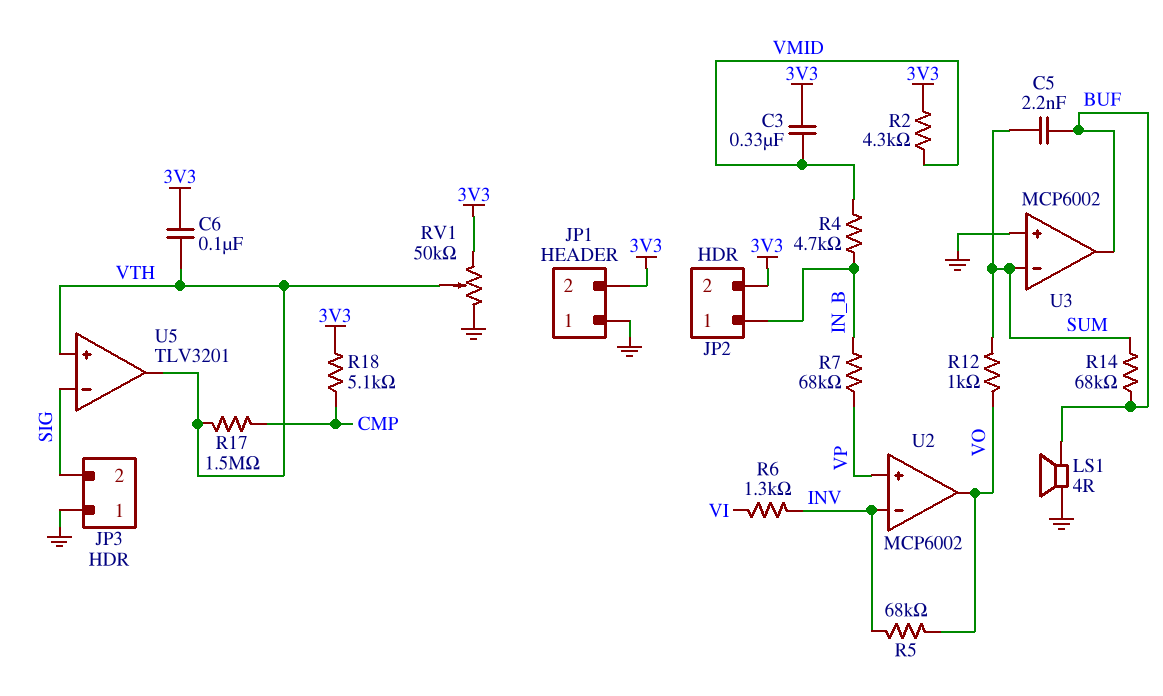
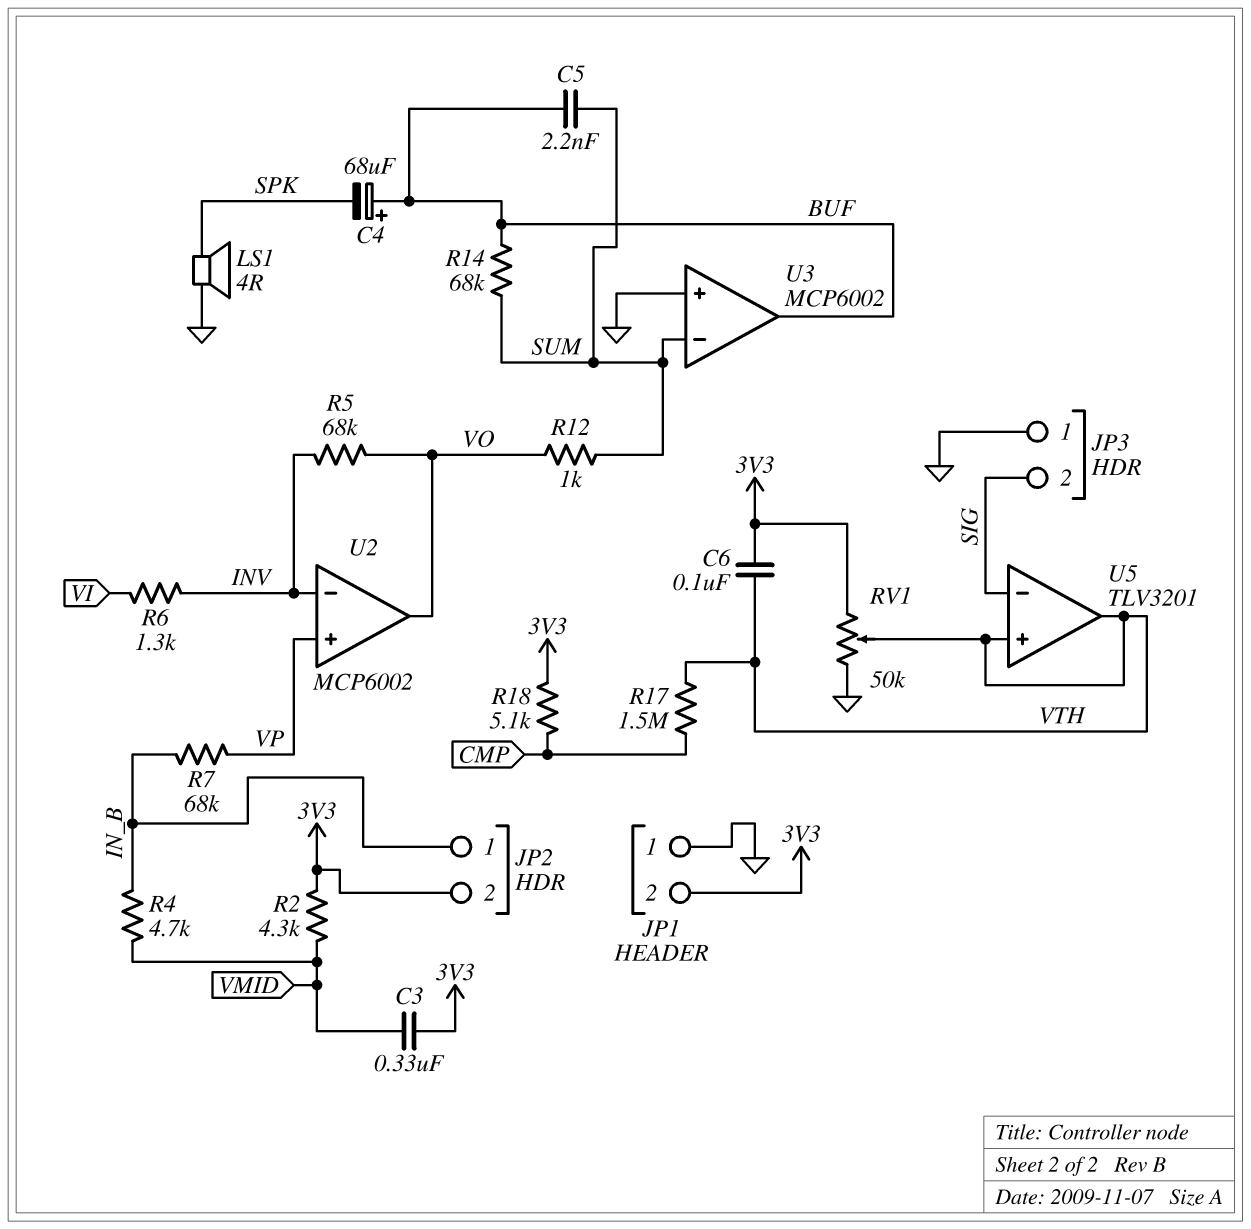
C4: none -> 68uF (plus BUF, minus SPK)
LS1: speaker 4R (BUF, GND) -> speaker 4R (GND, SPK)

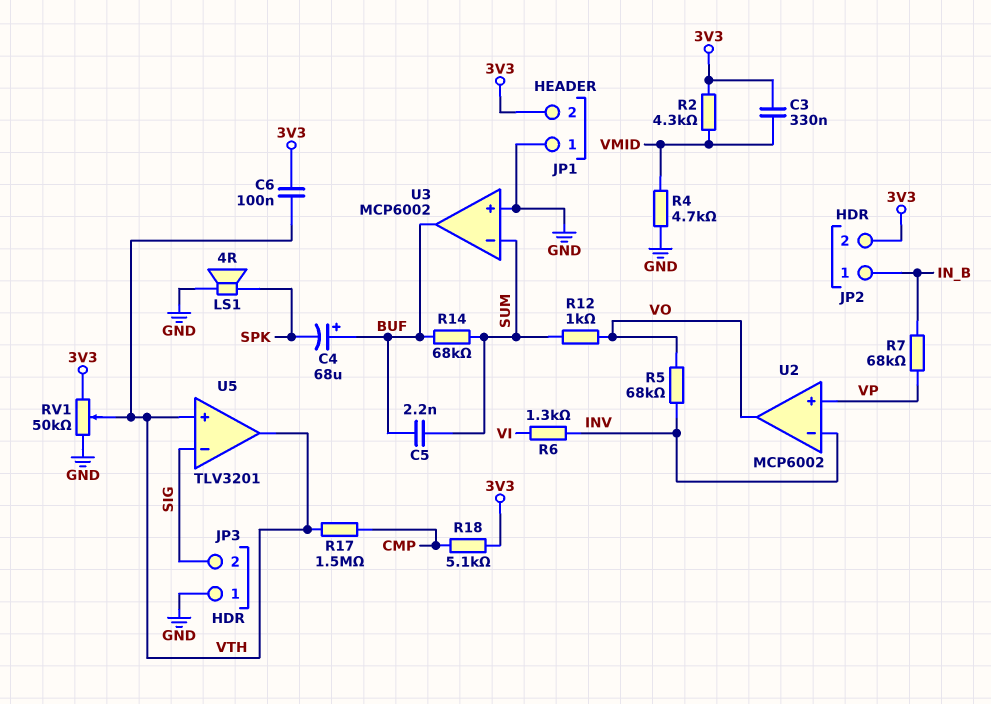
R4: 4.7k (IN_B, VMID) -> 4.7k (GND, VMID)

